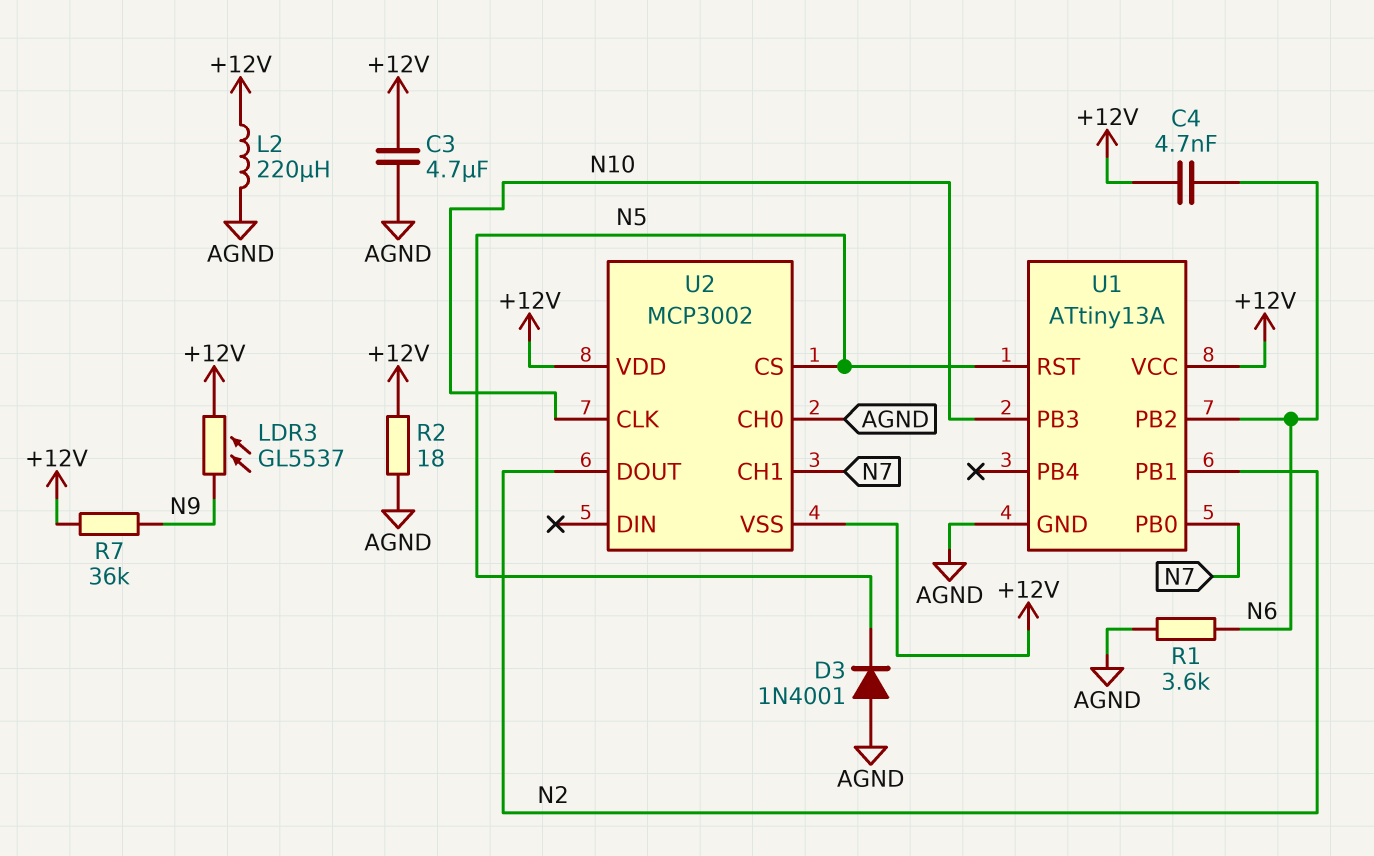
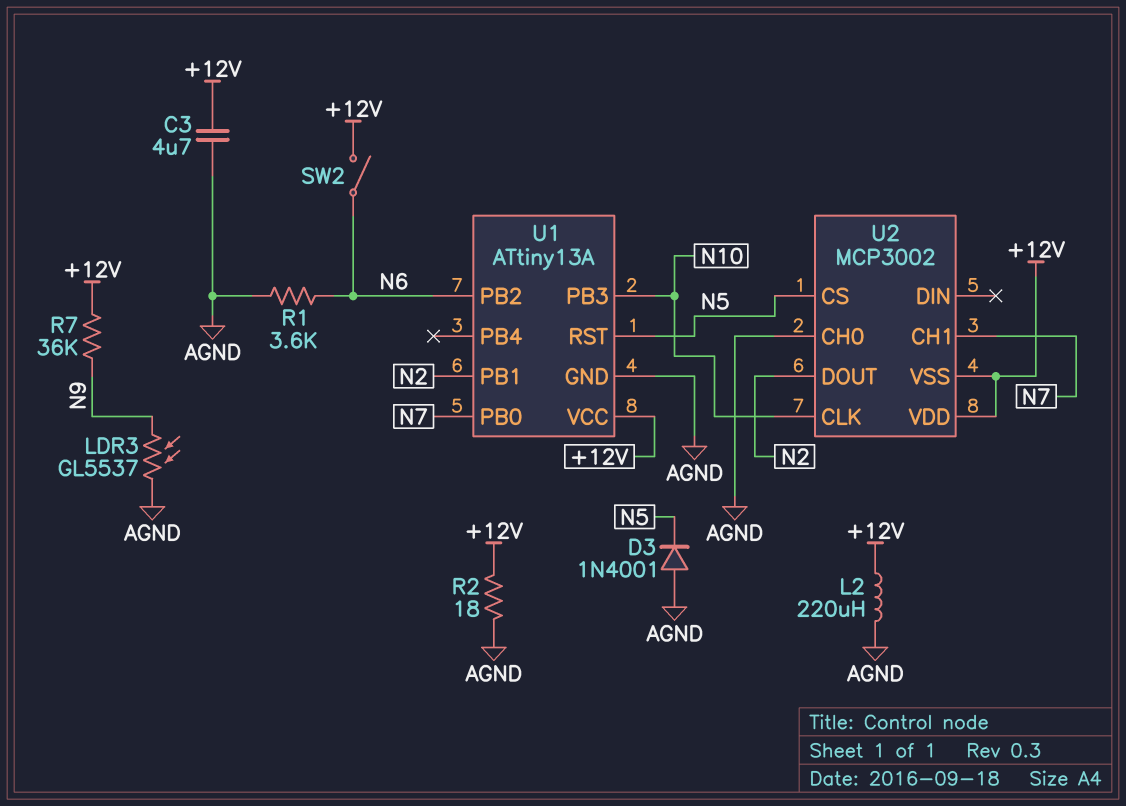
C4: 4.7nF (+12V, N6) -> none
LDR3: GL5537 (+12V, N9) -> GL5537 (AGND, N9)
SW2: none -> switch (+12V, N6)

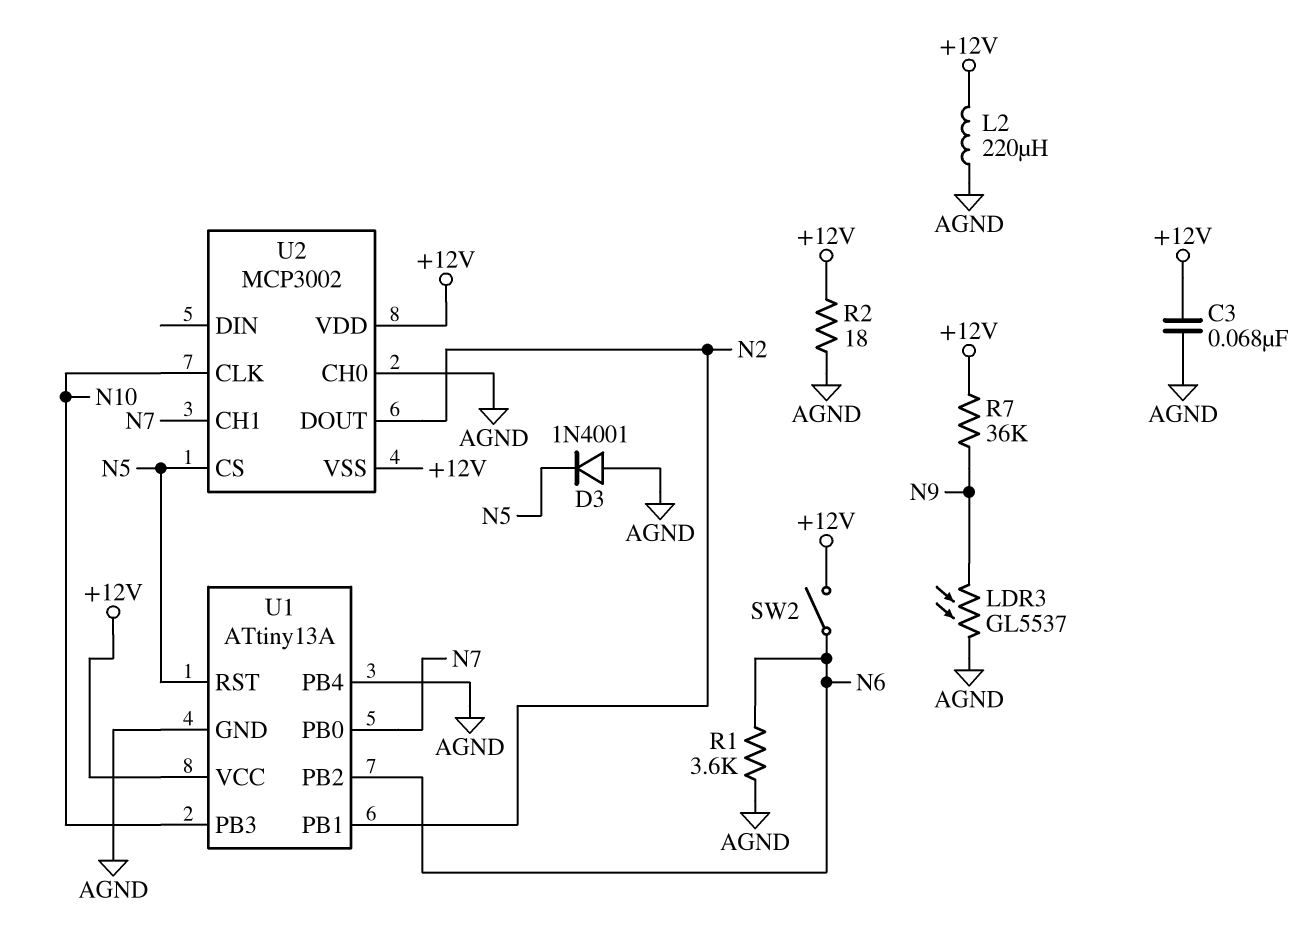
C3: 4.7uF (+12V, AGND) -> 68nF (+12V, AGND)
U1 pin PB4: none -> AGND

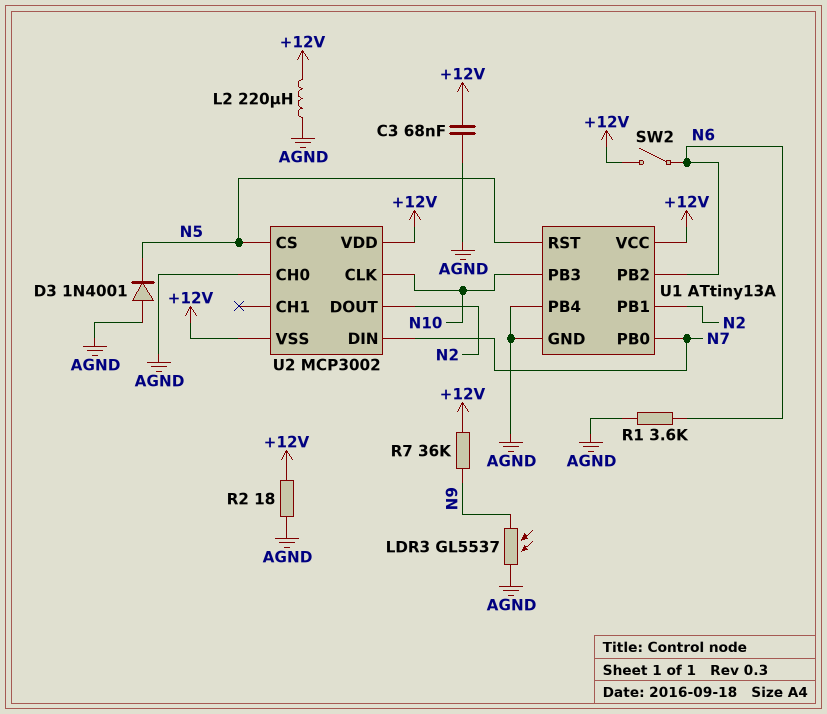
U2 pin CH1: N7 -> none
U2 pin DIN: none -> N7

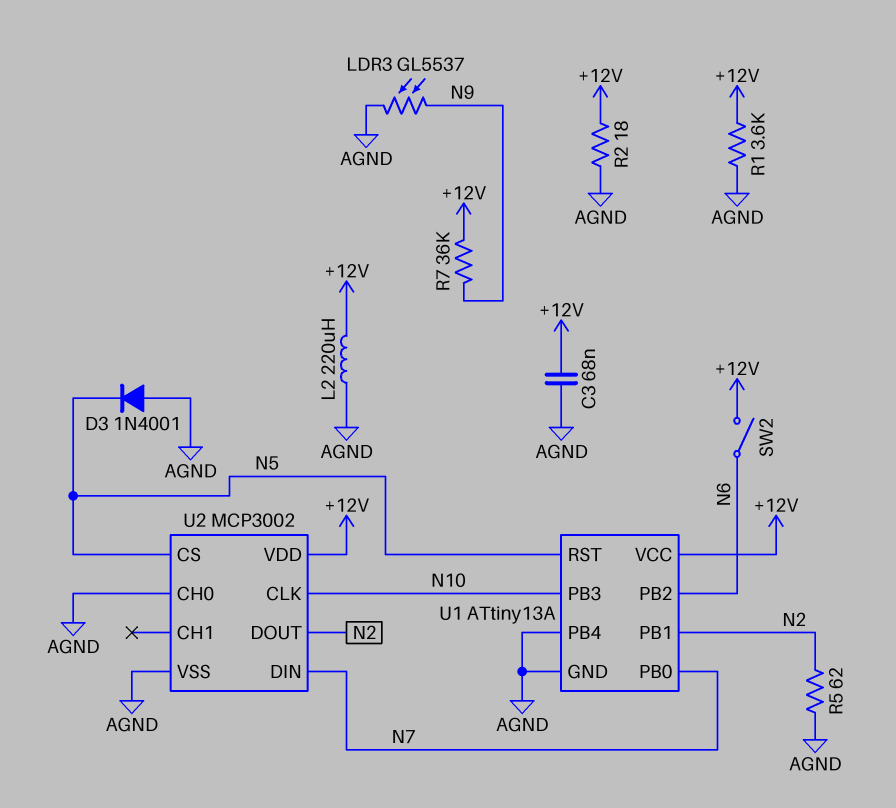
R1: 3.6k (AGND, N6) -> 3.6k (+12V, AGND)
R5: none -> 62 (AGND, N2)
U2 pin VSS: +12V -> AGND

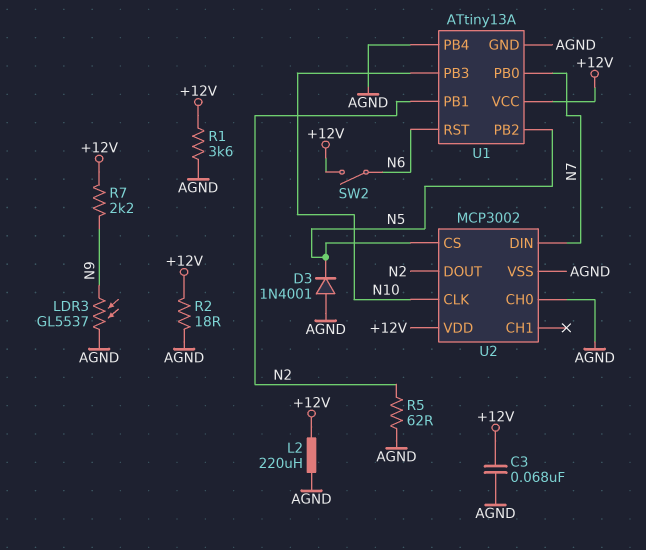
R7: 36k (+12V, N9) -> 2.2k (+12V, N9)
U1 pin PB2: N6 -> N5
U1 pin RST: N5 -> N6

